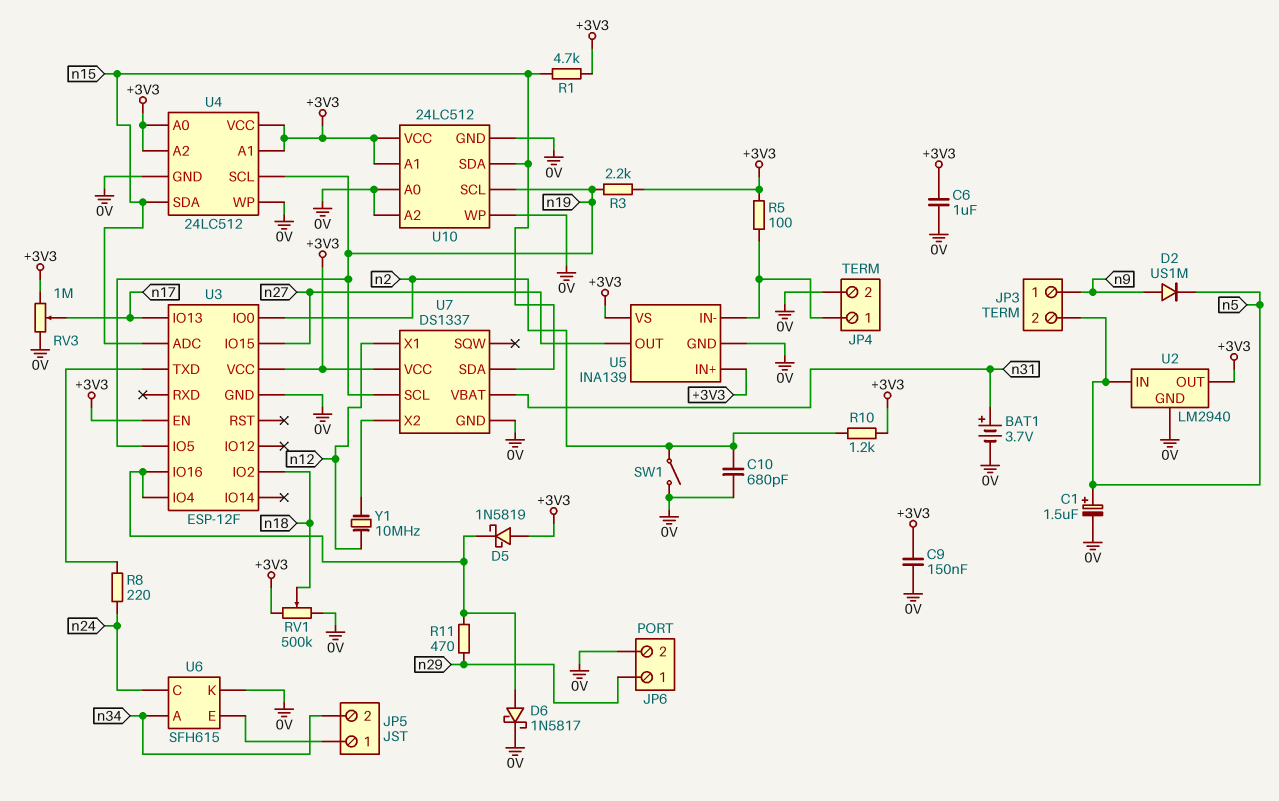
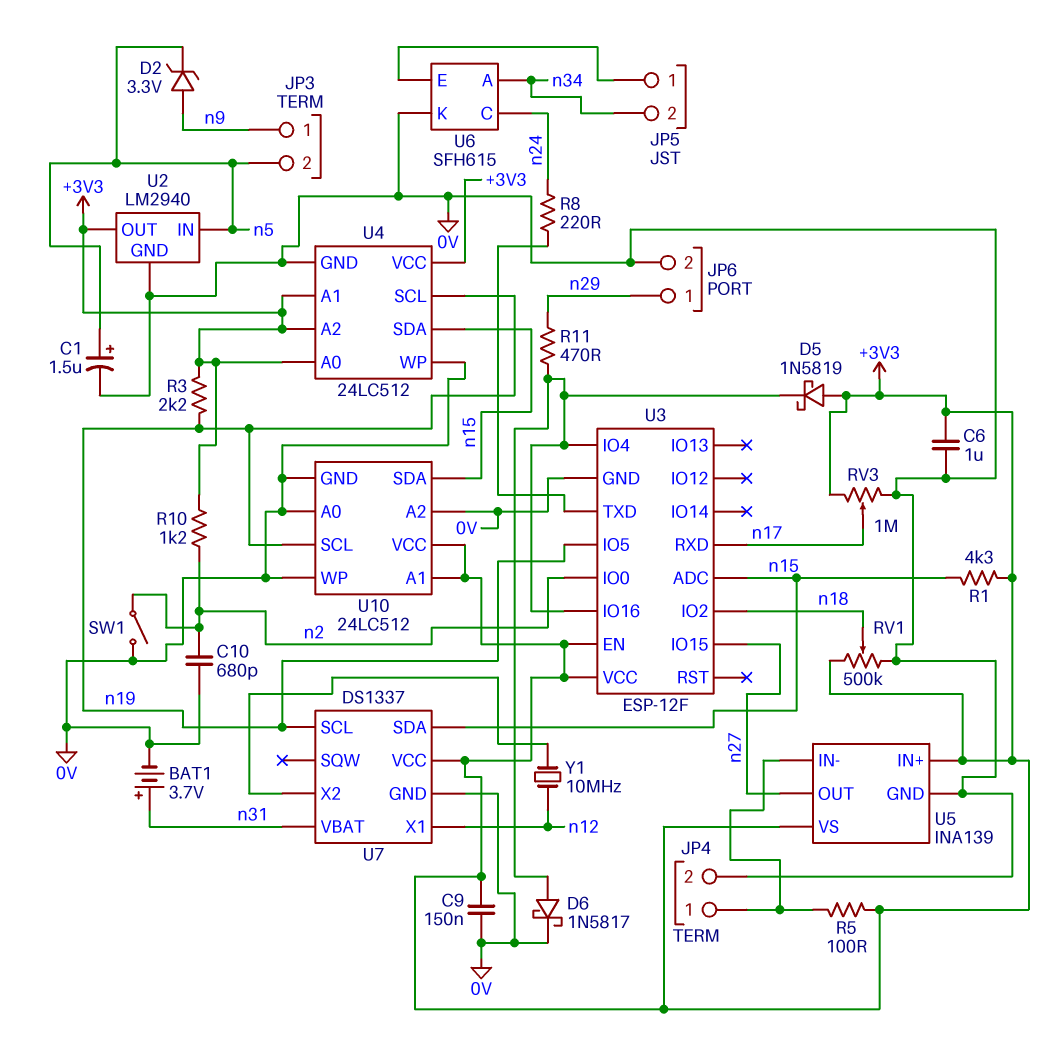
D2: diode US1M (A n9, K n5) -> zener 3.3V (A n9, K n5)
R1: 4.7k (+3V3, n15) -> 4.3k (+3V3, n15)
U3 pin IO13: n17 -> none
U3 pin RXD: none -> n17

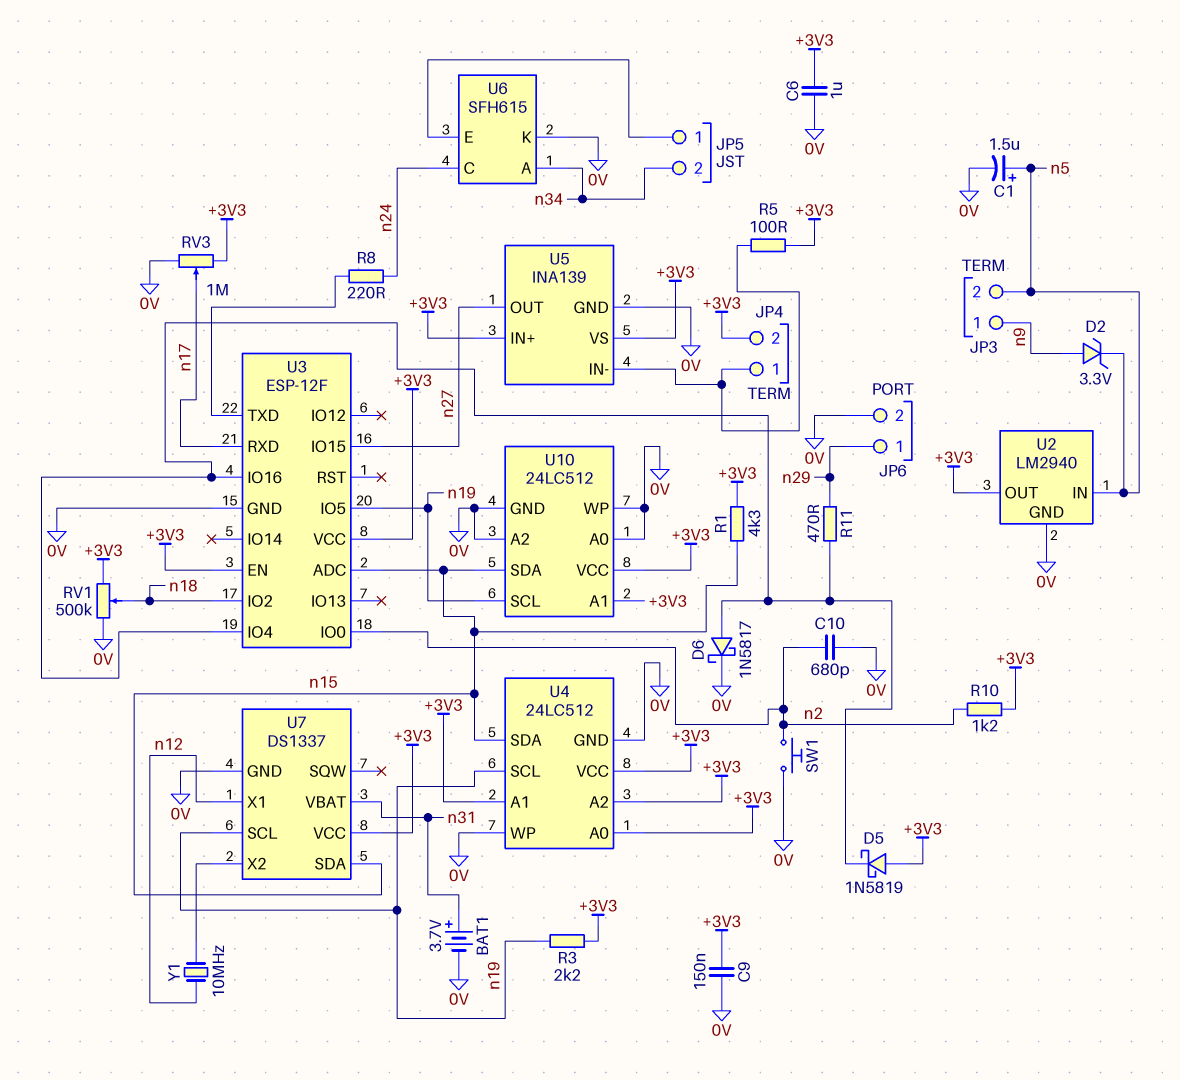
JP4 pin 2: 0V -> +3V3
SW1: switch (0V, n2) -> button (0V, n2)

